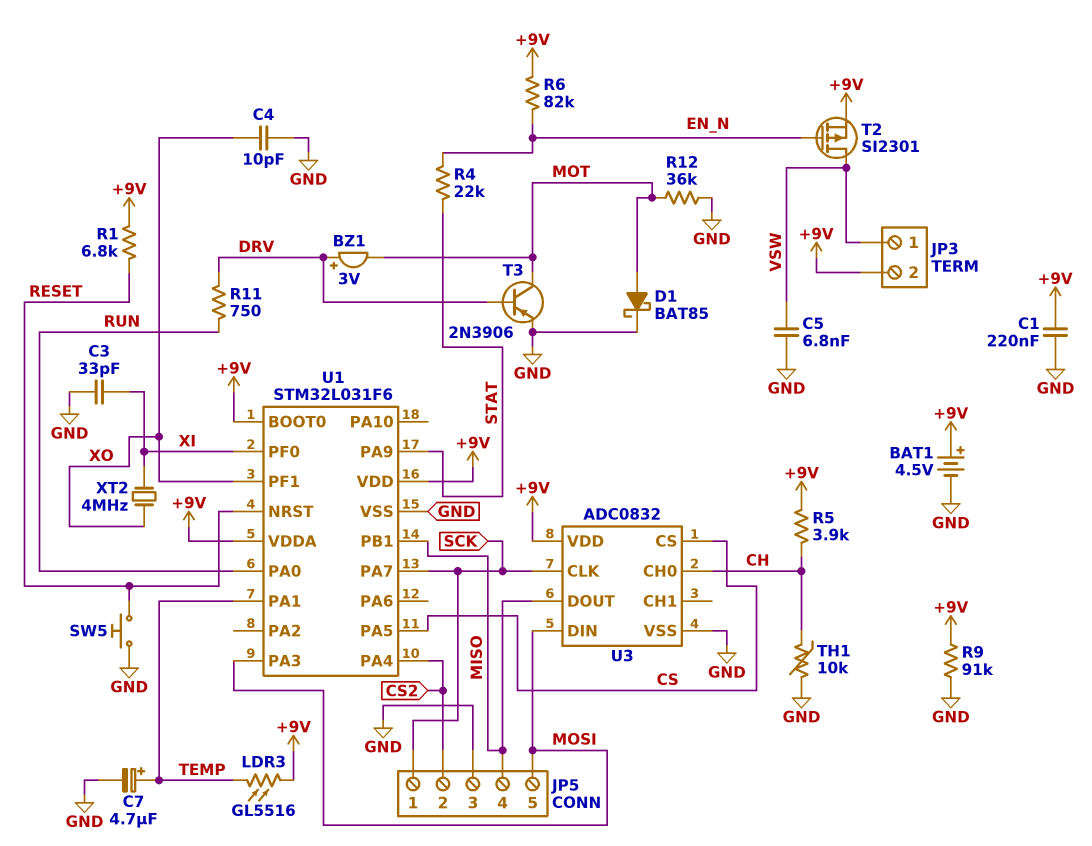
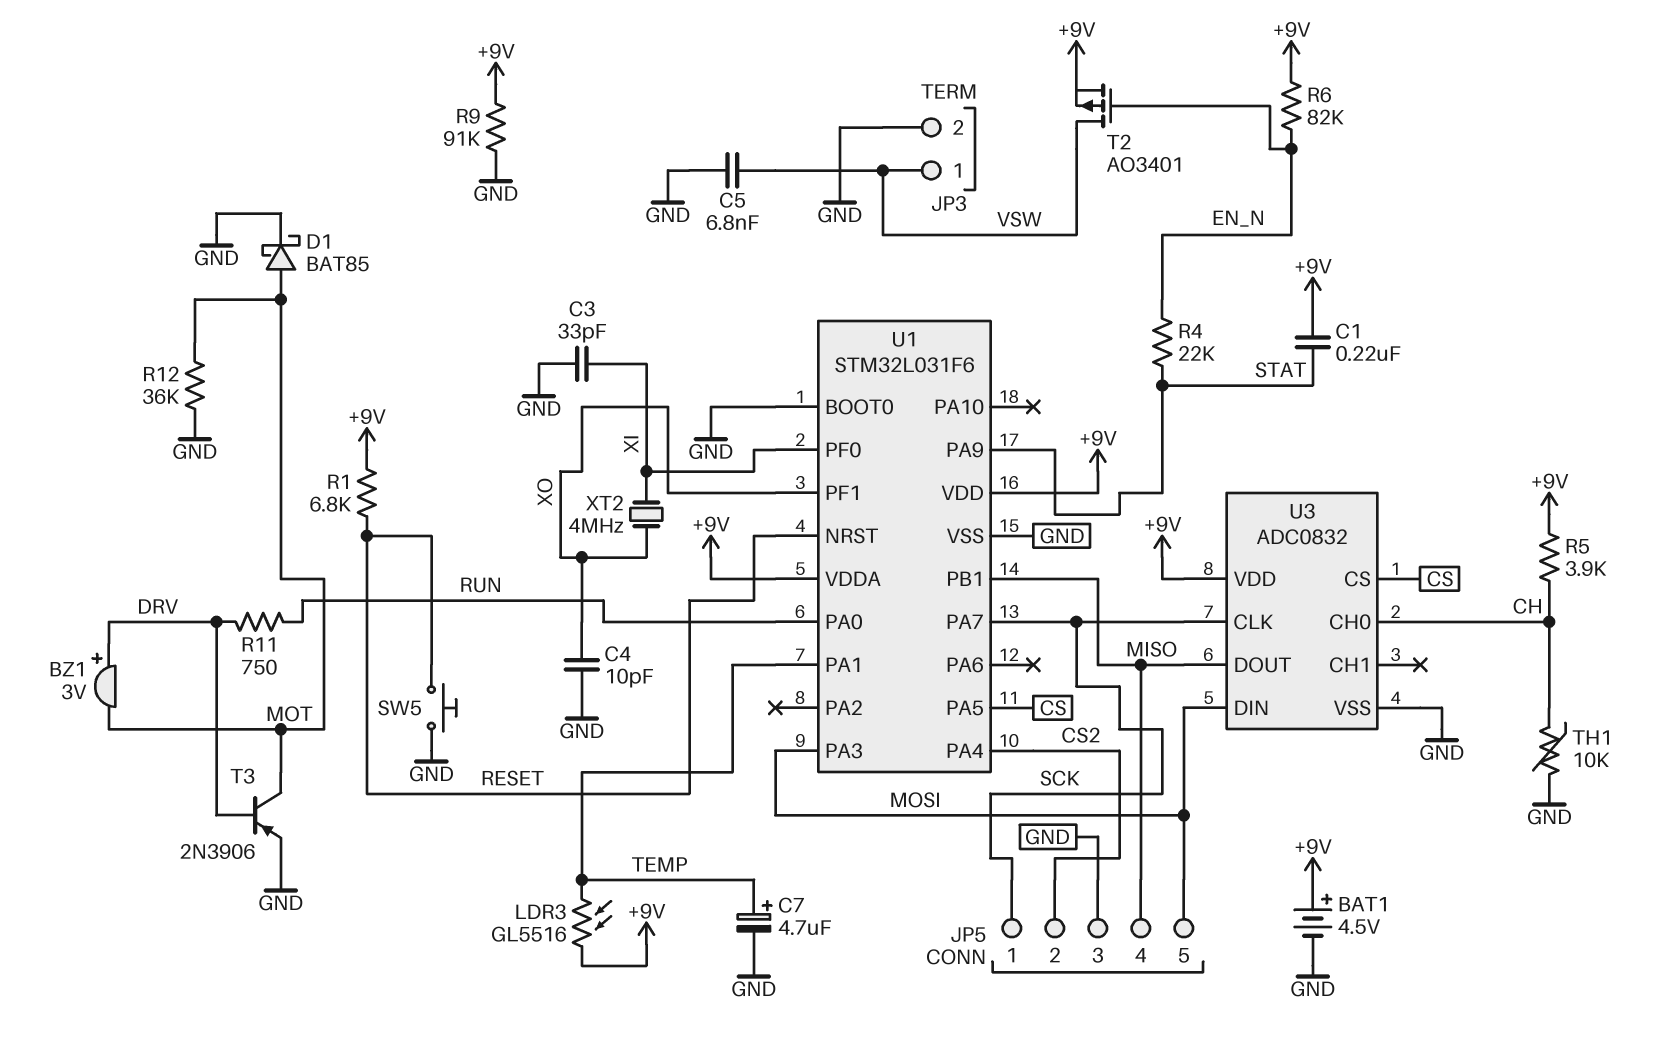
C1: 220nF (+9V, GND) -> 220nF (+9V, STAT)
JP3 pin 2: +9V -> GND
T2: PMOS SI2301 (G EN_N, D VSW, S +9V) -> PMOS AO3401 (G EN_N, D VSW, S +9V)
U1 pin BOOT0: +9V -> GND

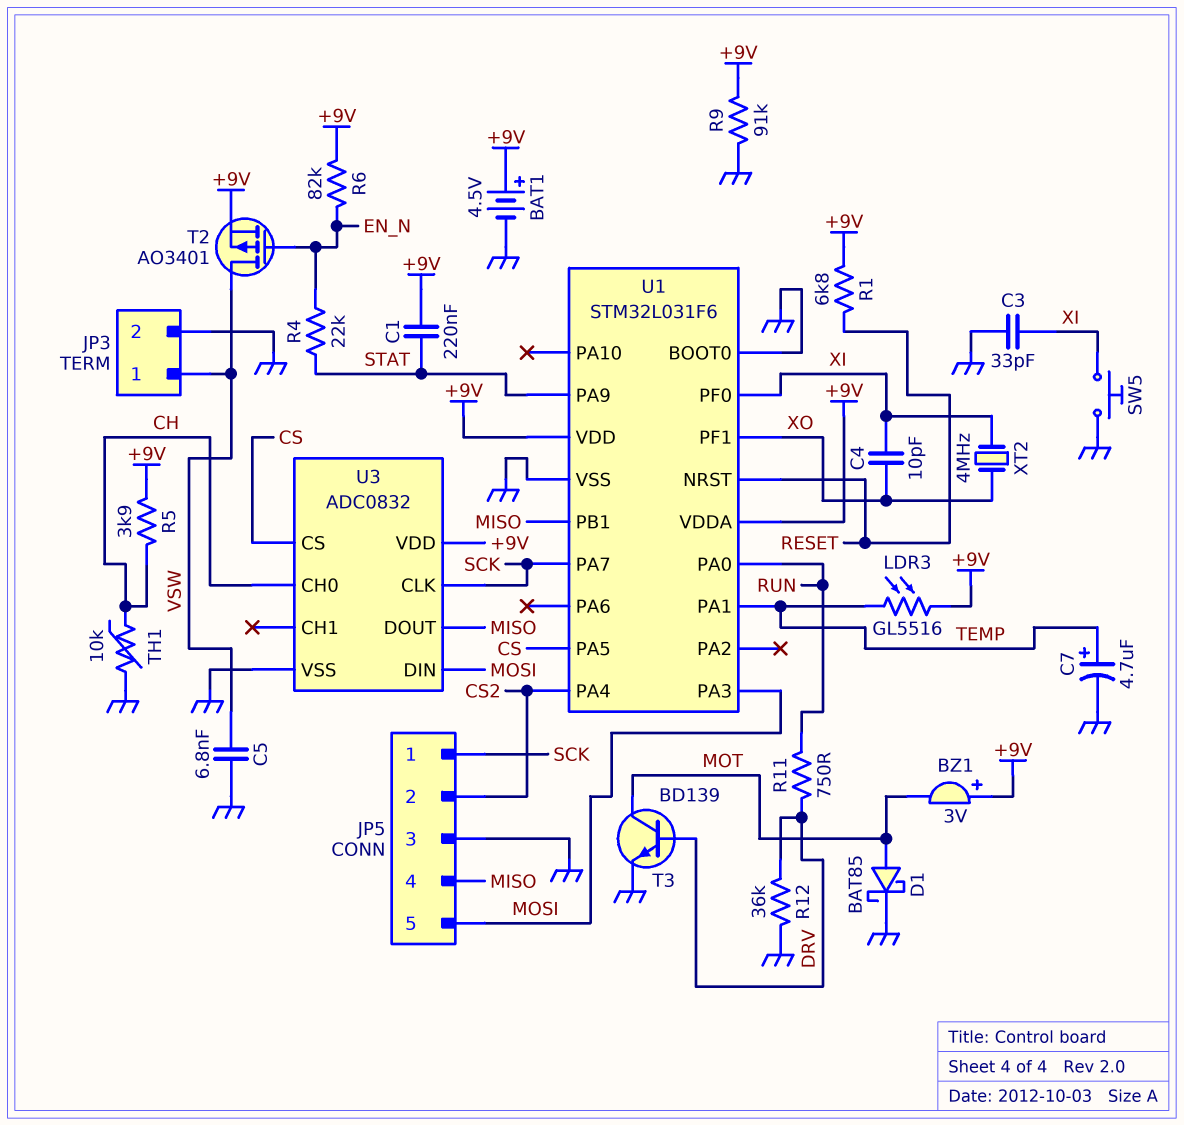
BZ1: buzzer 3V (plus DRV, minus MOT) -> buzzer 3V (plus +9V, minus MOT)
C4: 10pF (GND, XO) -> 10pF (XI, XO)
R12: 36k (GND, MOT) -> 36k (DRV, GND)
SW5: button (GND, RESET) -> button (GND, XI)
T3: PNP 2N3906 (B DRV, C MOT, E GND) -> NPN BD139 (B DRV, C MOT, E GND)

